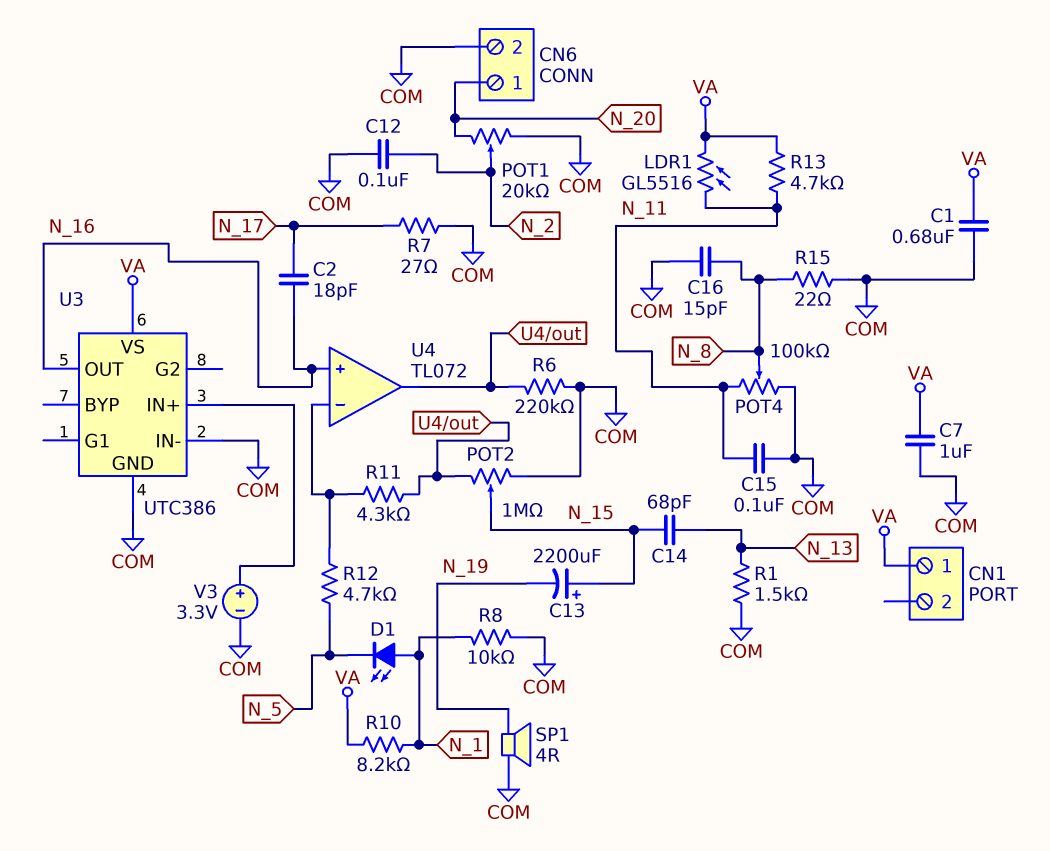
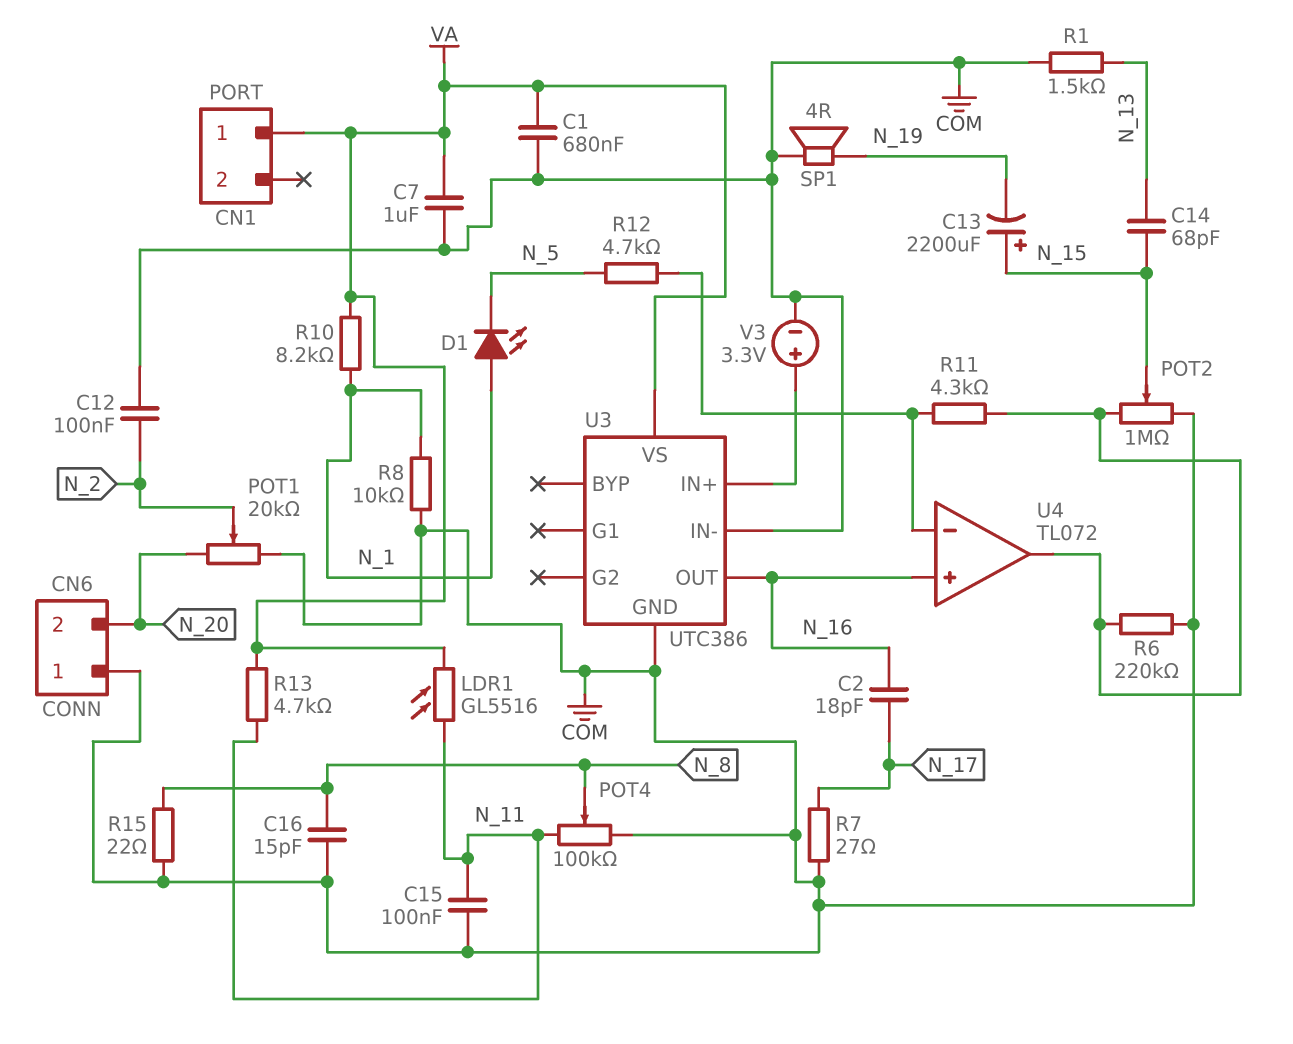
CN6 pin 1: N_20 -> COM
CN6 pin 2: COM -> N_20

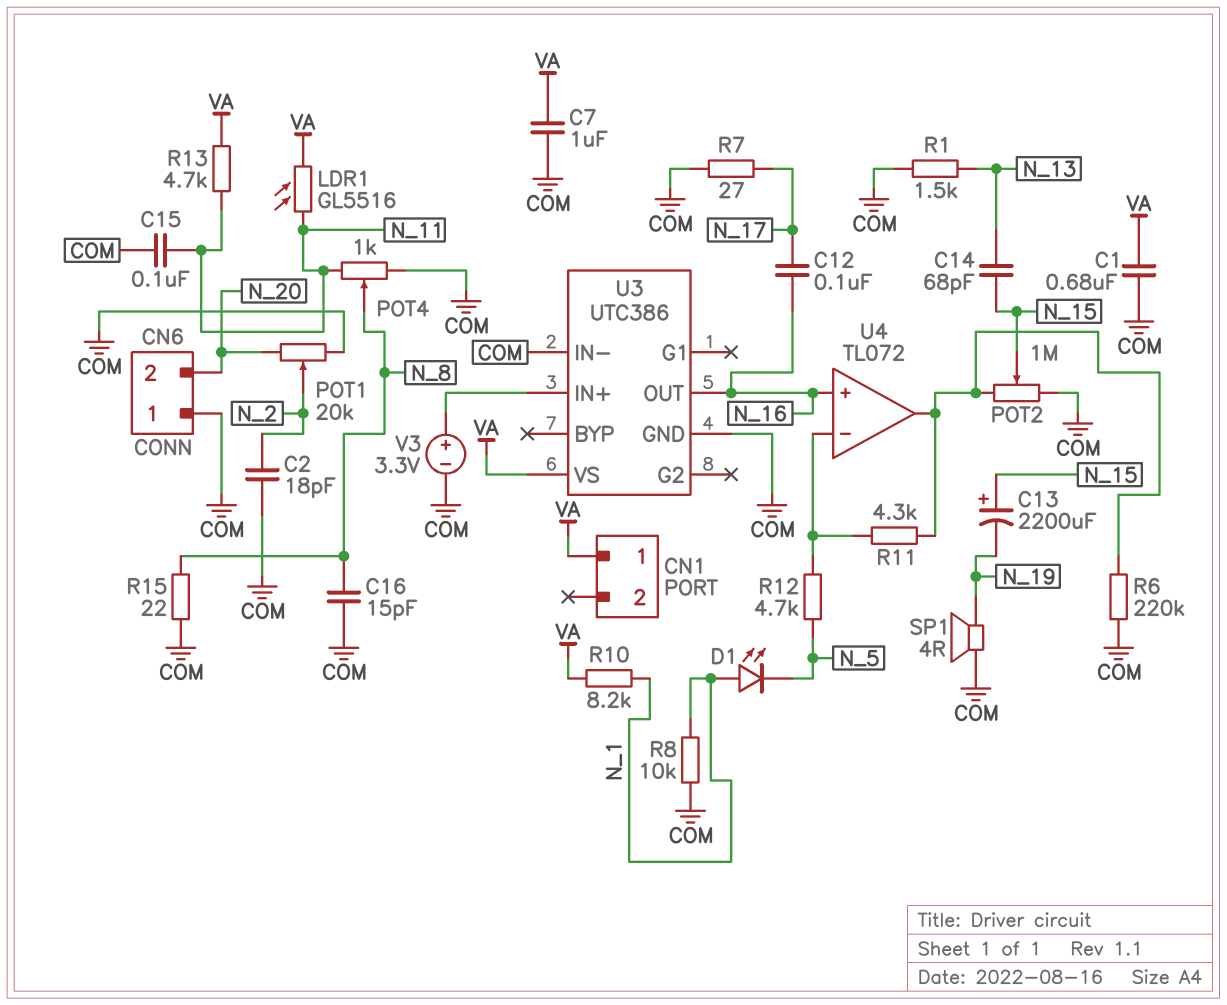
C2: 18pF (N_16, N_17) -> 18pF (COM, N_2)
C12: 100nF (COM, N_2) -> 100nF (N_16, N_17)
POT4: 100k (COM, N_11, wiper N_8) -> 1k (COM, N_11, wiper N_8)

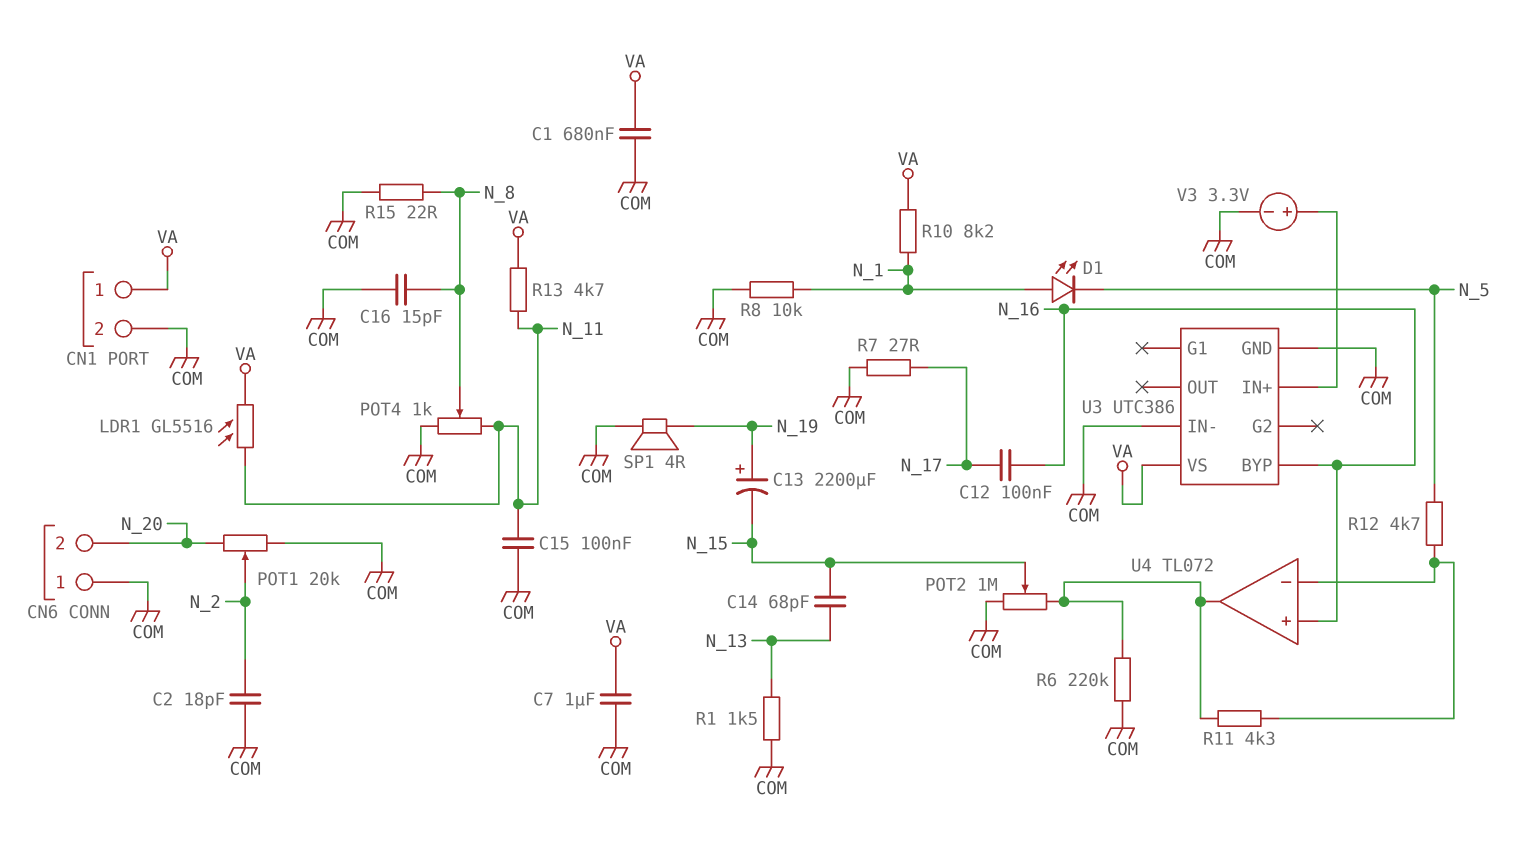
C13: 2200uF (plus N_15, minus N_19) -> 2200uF (plus N_19, minus N_15)
CN1 pin 2: none -> COM
U3 pin BYP: none -> N_16
U3 pin OUT: N_16 -> none

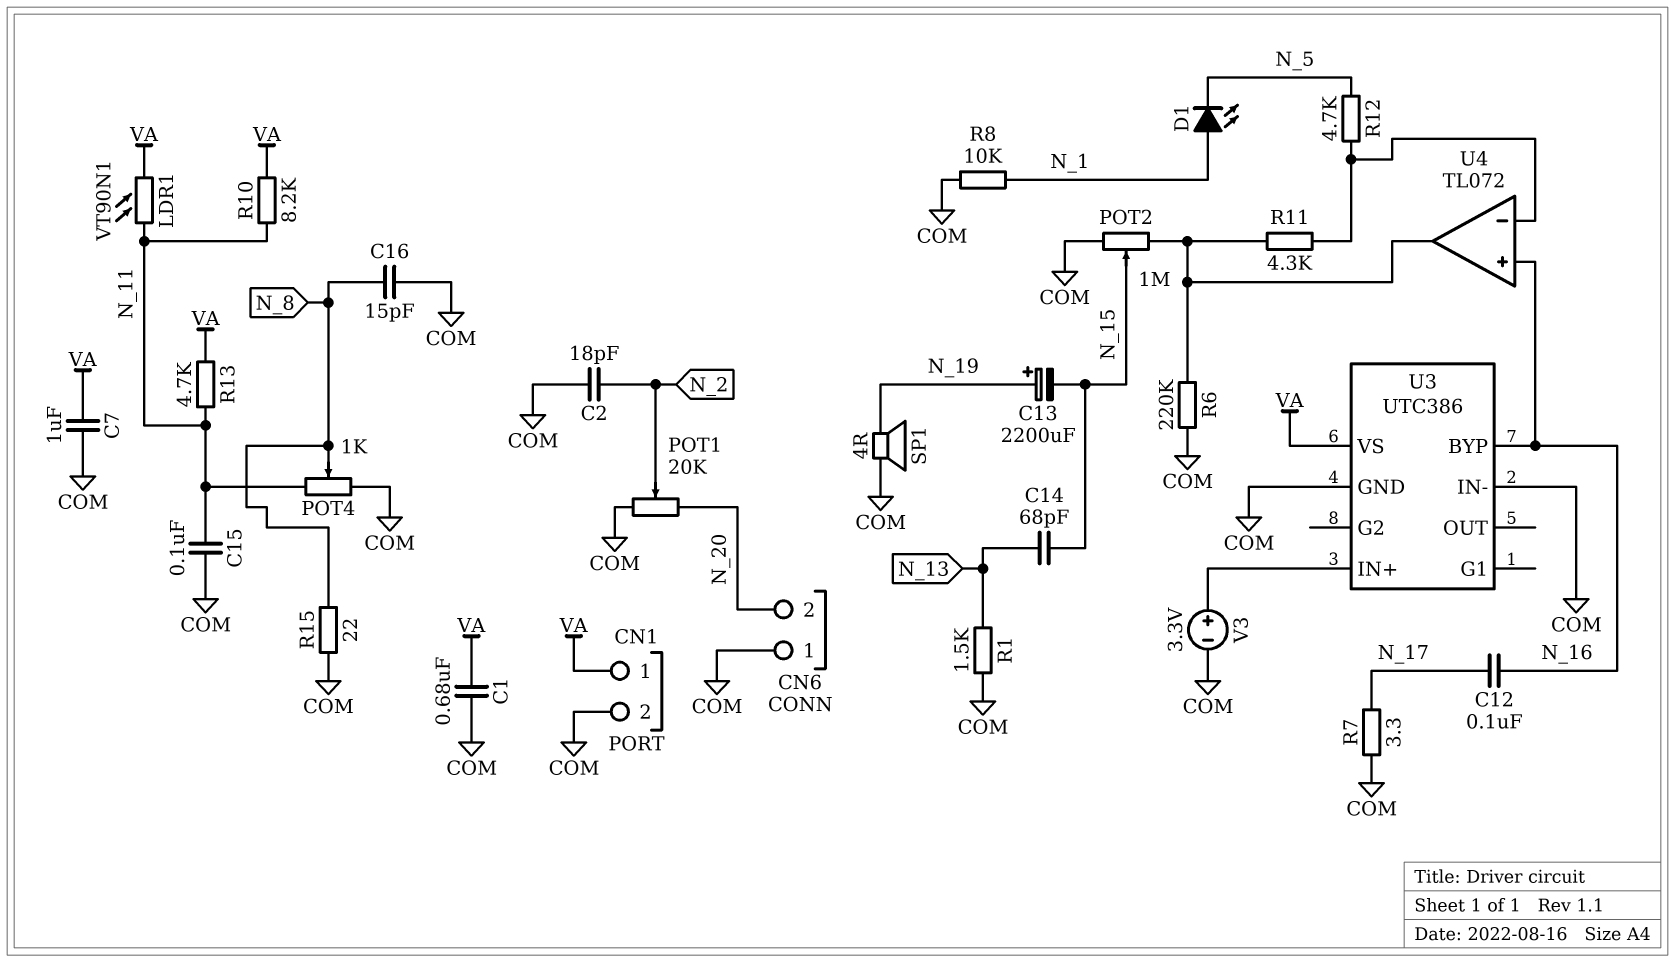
LDR1: GL5516 (N_11, VA) -> VT90N1 (N_11, VA)
R7: 27 (COM, N_17) -> 3.3 (COM, N_17)
R10: 8.2k (N_1, VA) -> 8.2k (N_11, VA)

